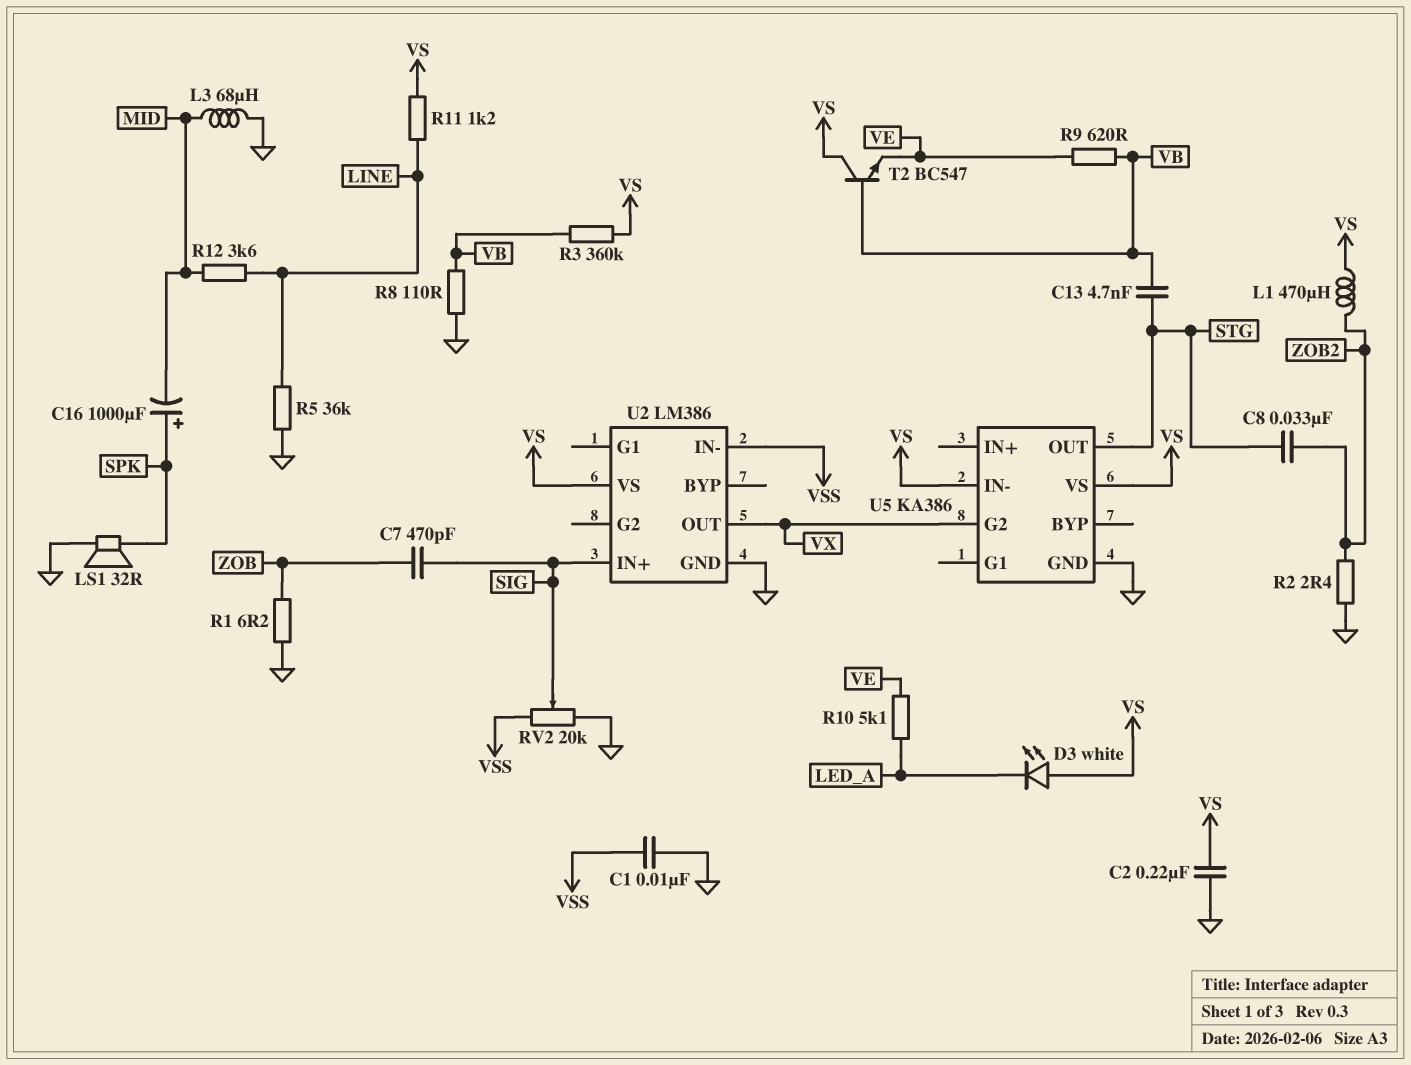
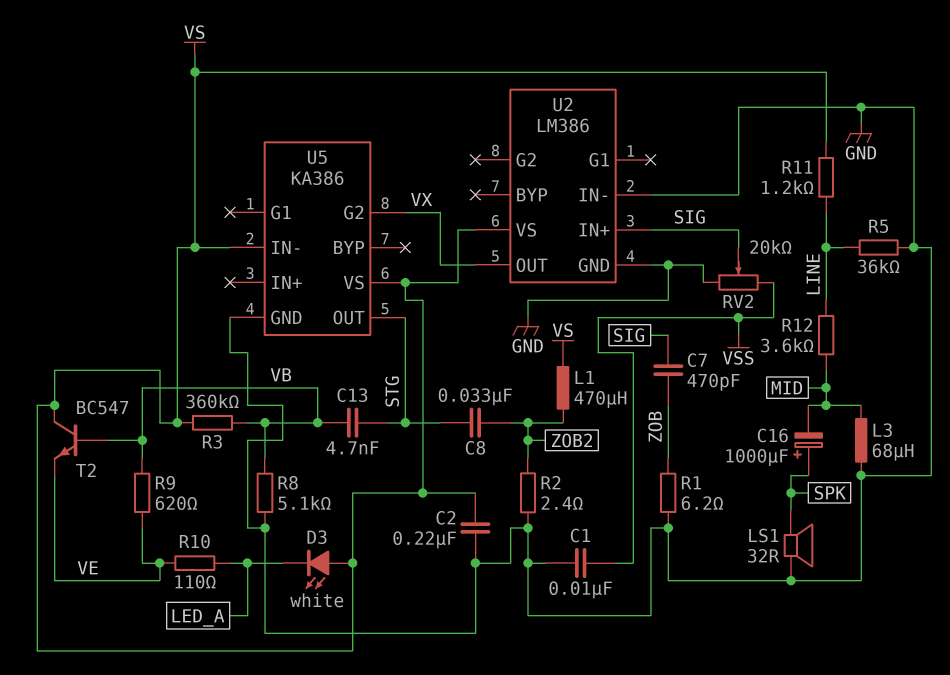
R8: 110 (GND, VB) -> 5.1k (GND, VB)
R10: 5.1k (LED_A, VE) -> 110 (LED_A, VE)
U2 pin IN-: VSS -> GND

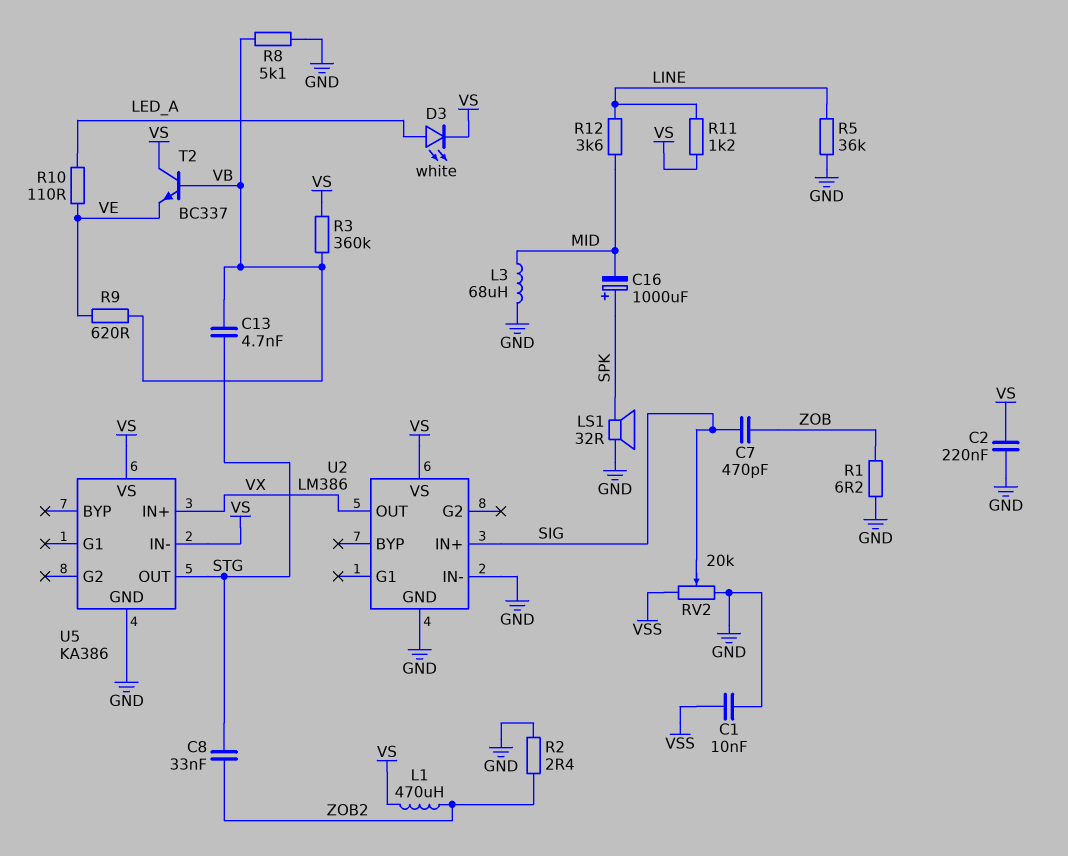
D3: LED white (A VS, K LED_A) -> LED white (A LED_A, K VS)
T2: NPN BC547 (B VB, C VS, E VE) -> NPN BC337 (B VB, C VS, E VE)
U5 pin G2: VX -> none
U5 pin IN+: none -> VX

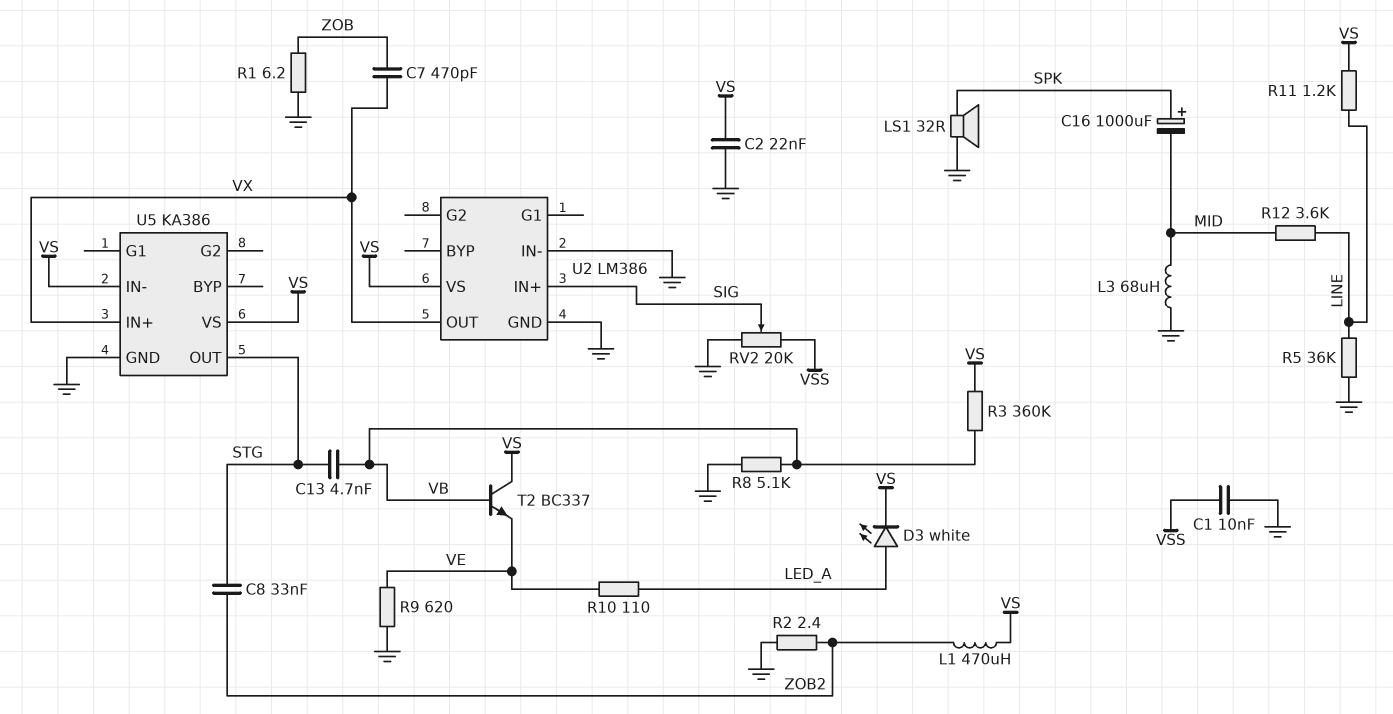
C2: 220nF (GND, VS) -> 22nF (GND, VS)
C7: 470pF (SIG, ZOB) -> 470pF (VX, ZOB)
R9: 620 (VB, VE) -> 620 (GND, VE)

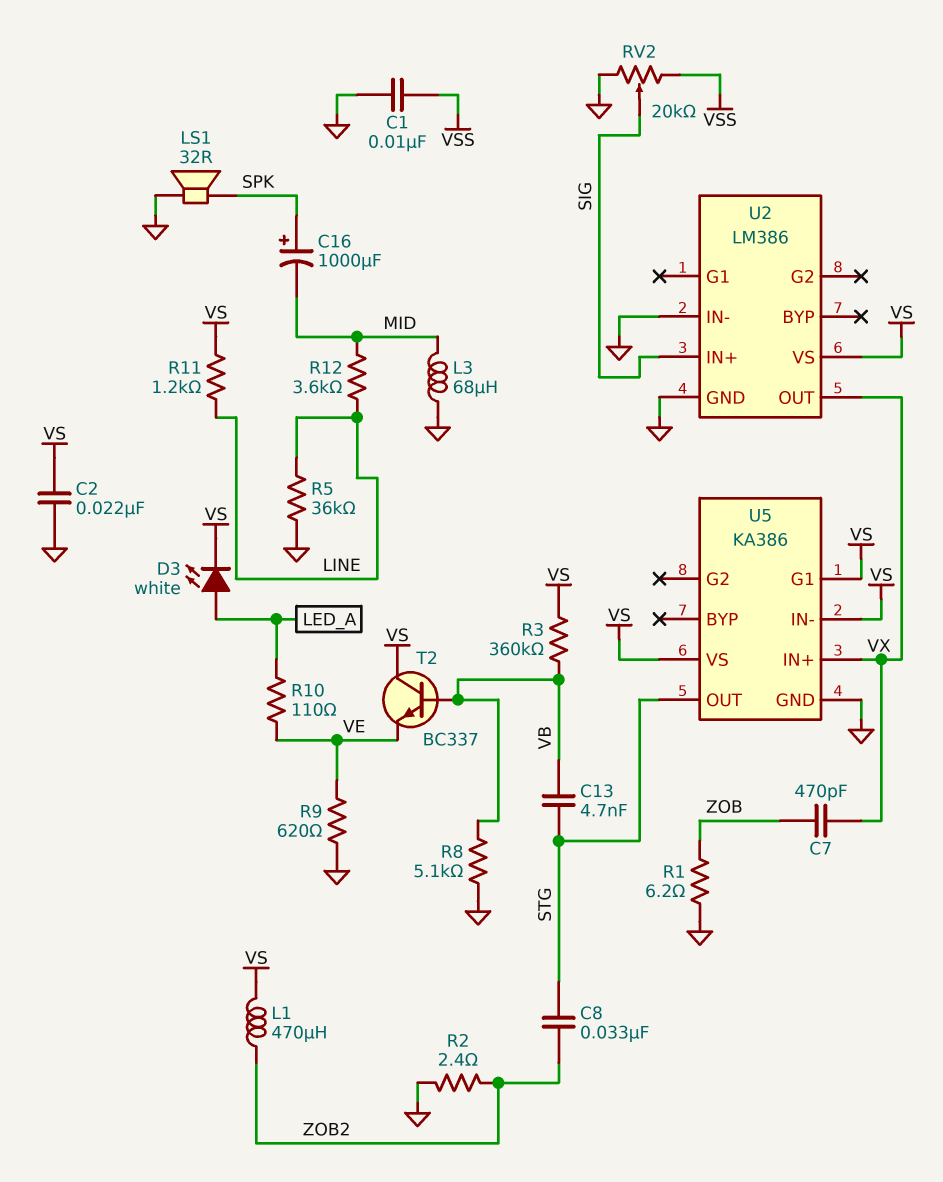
U5 pin G1: none -> VS

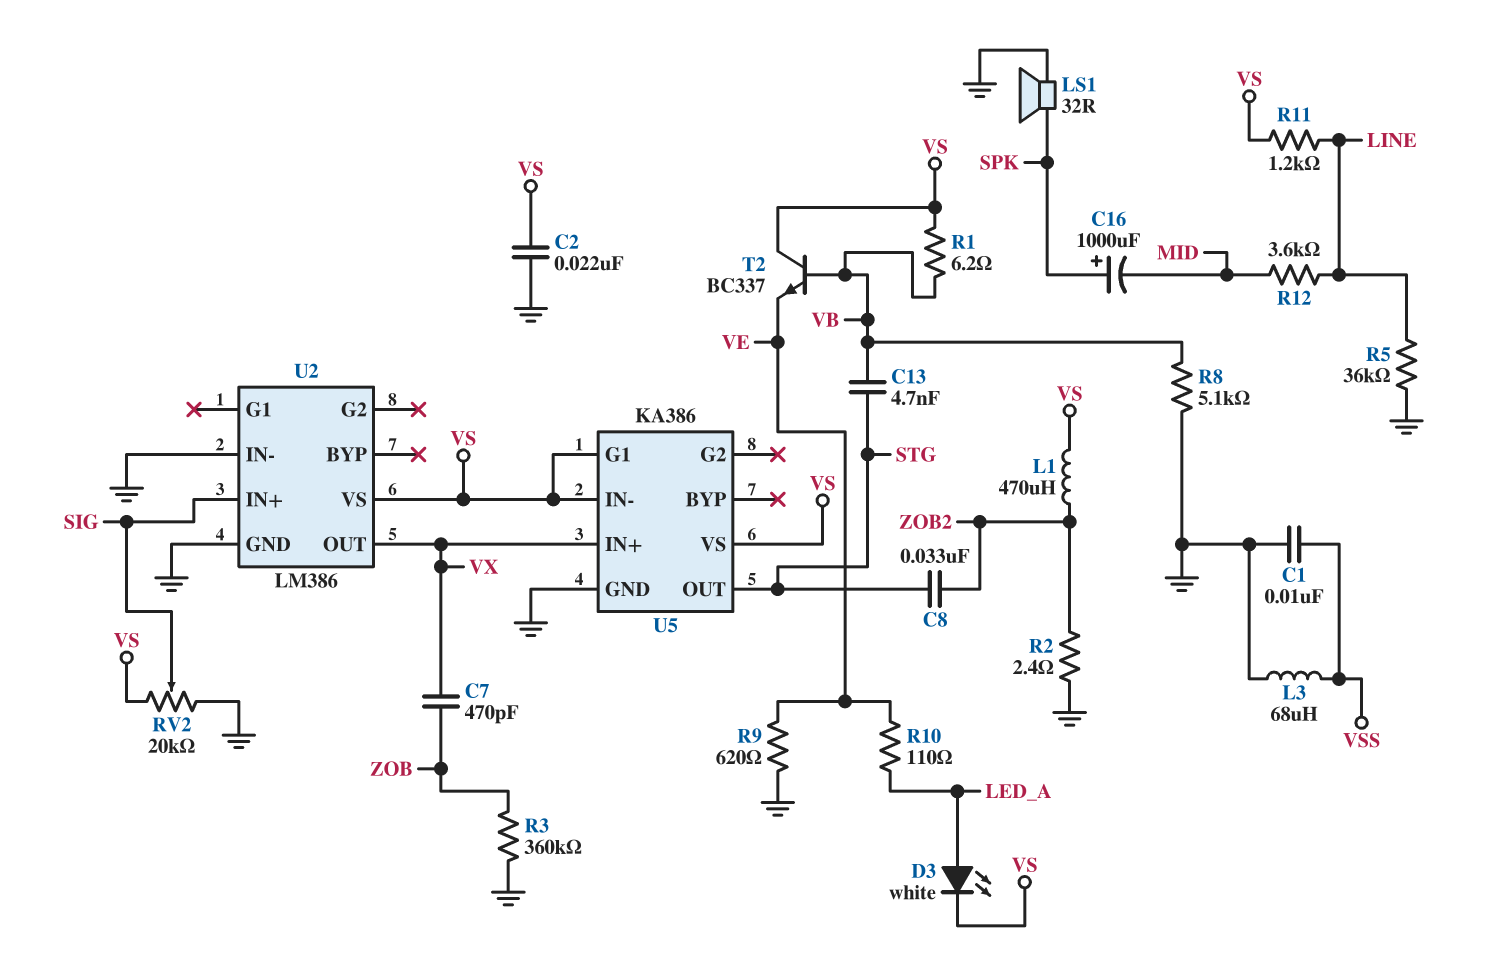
L3: 68uH (GND, MID) -> 68uH (GND, VSS)
R1: 6.2 (GND, ZOB) -> 6.2 (VB, VS)
R3: 360k (VB, VS) -> 360k (GND, ZOB)
RV2: 20k (GND, VSS, wiper SIG) -> 20k (GND, VS, wiper SIG)

